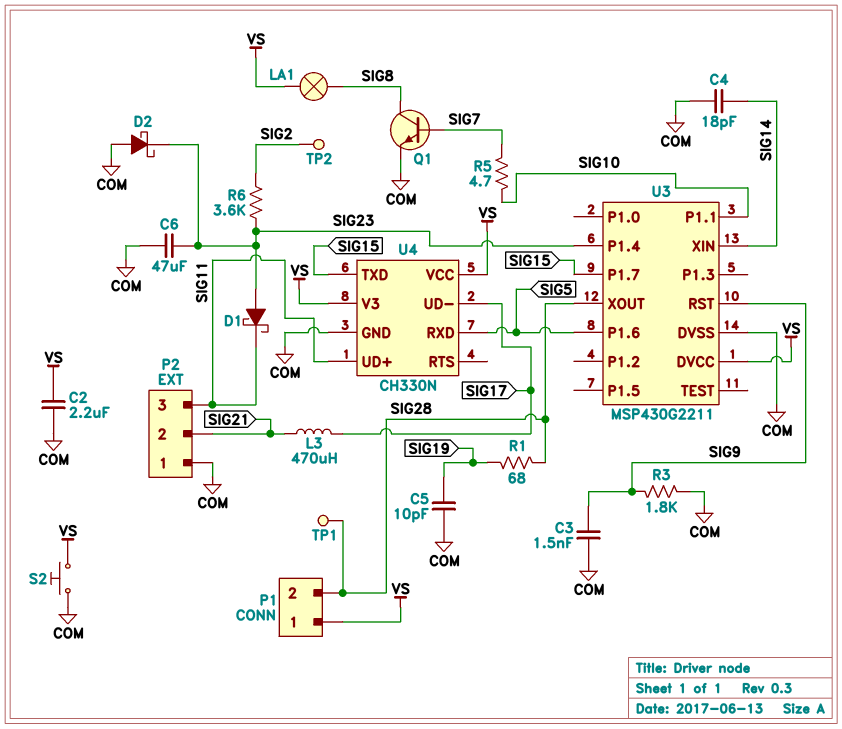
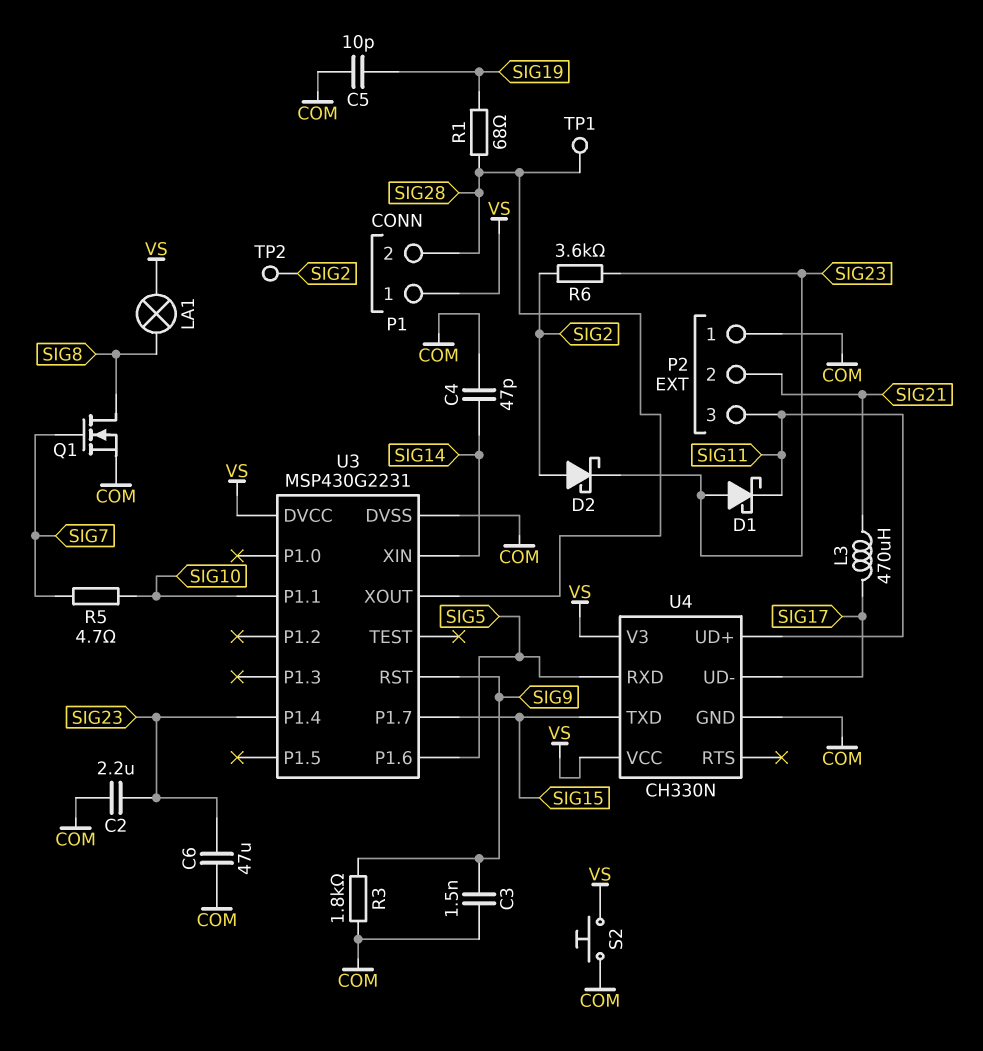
C2: 2.2uF (COM, VS) -> 2.2uF (COM, SIG23)
C4: 18pF (COM, SIG14) -> 47pF (COM, SIG14)
D2: schottky (A COM, K SIG23) -> schottky (A SIG2, K SIG23)
Q1: NPN (B SIG7, C SIG8, E COM) -> NMOS (G SIG7, D SIG8, S COM)
U3: MSP430G2211 -> MSP430G2231

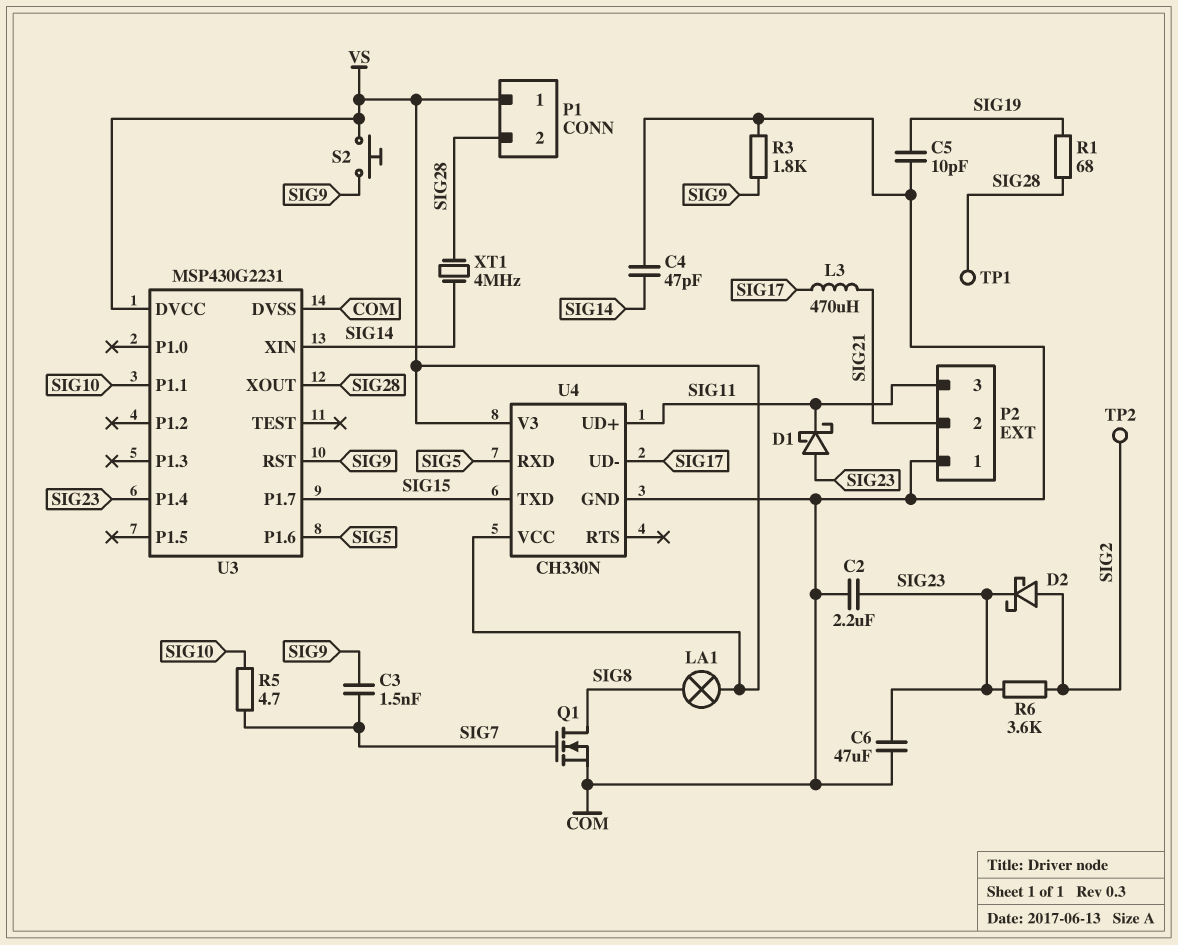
C3: 1.5nF (COM, SIG9) -> 1.5nF (SIG7, SIG9)
S2: button (COM, VS) -> button (SIG9, VS)
XT1: none -> 4MHz (SIG14, SIG28)

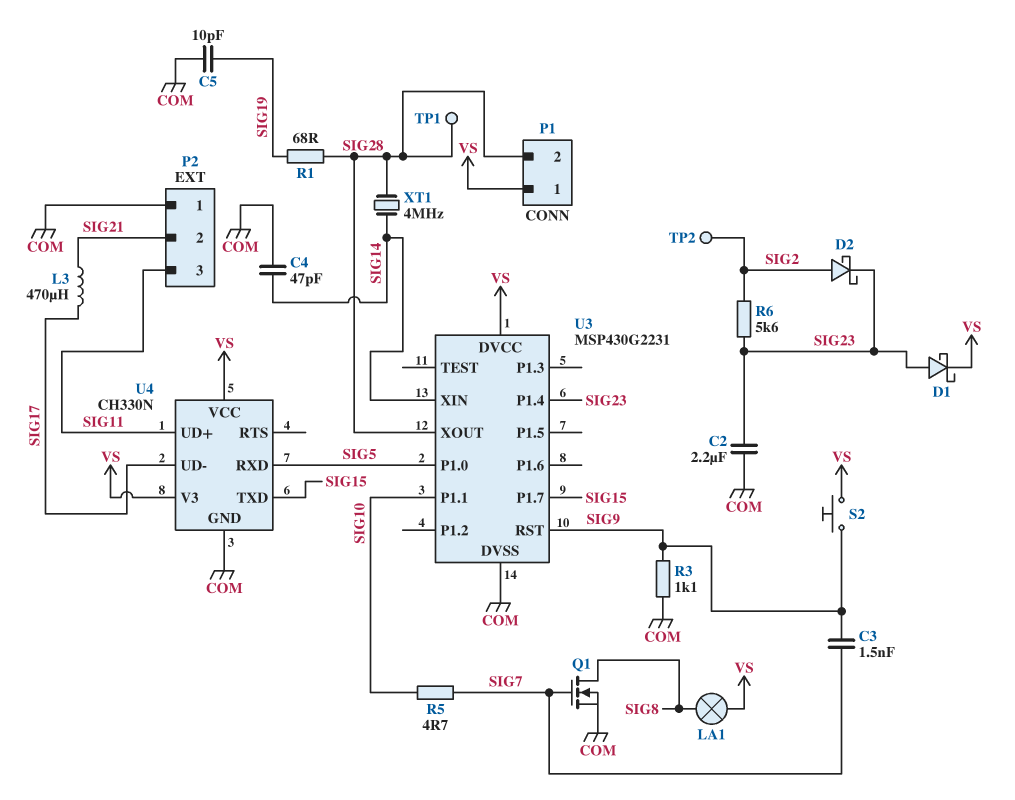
C6: 47uF (COM, SIG23) -> none
D1: schottky (A SIG23, K SIG11) -> schottky (A SIG23, K VS)
R3: 1.8k (COM, SIG9) -> 1.1k (COM, SIG9)
R6: 3.6k (SIG2, SIG23) -> 5.6k (SIG2, SIG23)
U3 pin P1.0: none -> SIG5
U3 pin P1.6: SIG5 -> none

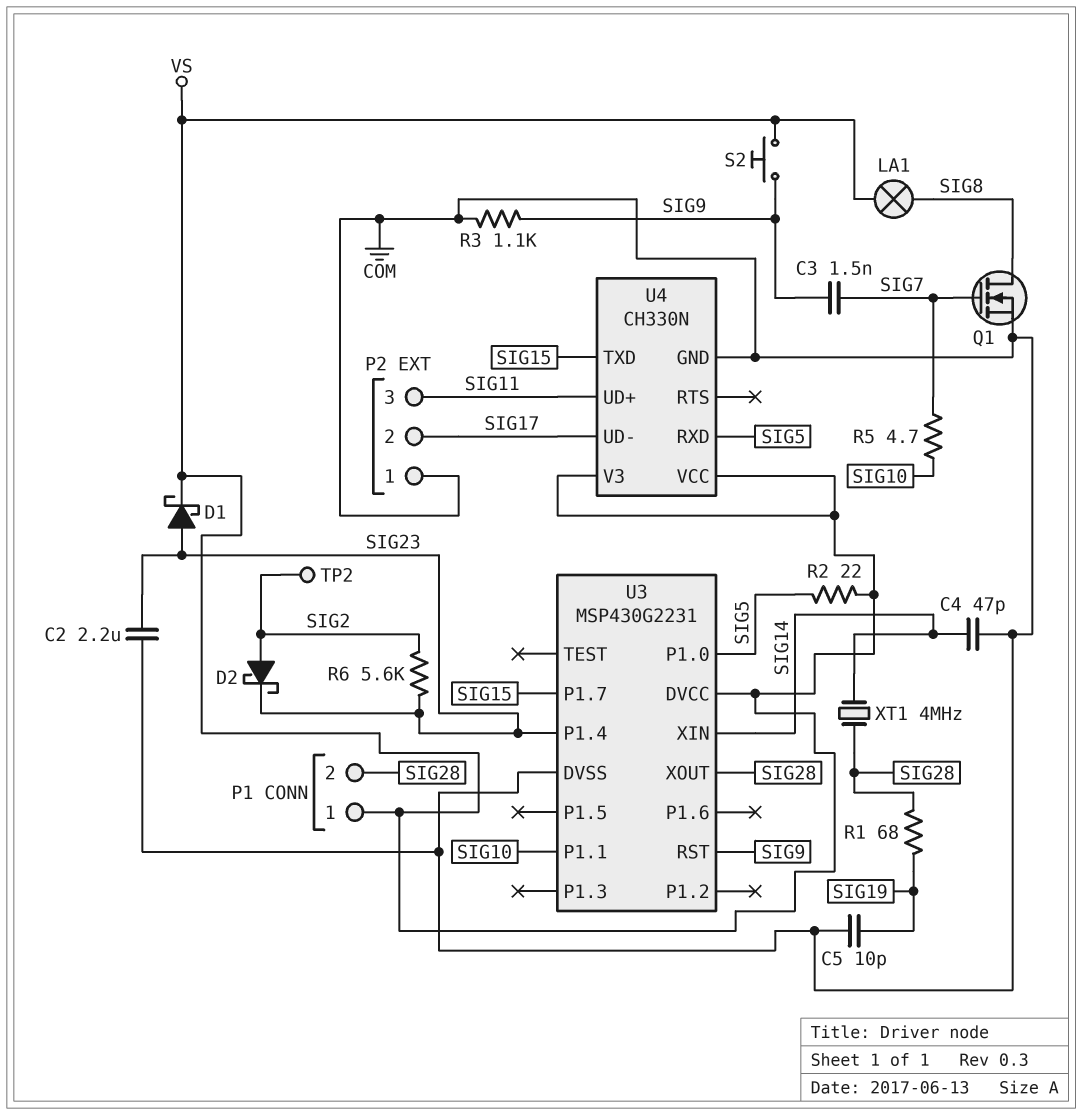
L3: 470uH (SIG17, SIG21) -> none
P2 pin 2: SIG21 -> SIG17
R2: none -> 22 (SIG5, VS)
TP1: test point (SIG28) -> none

